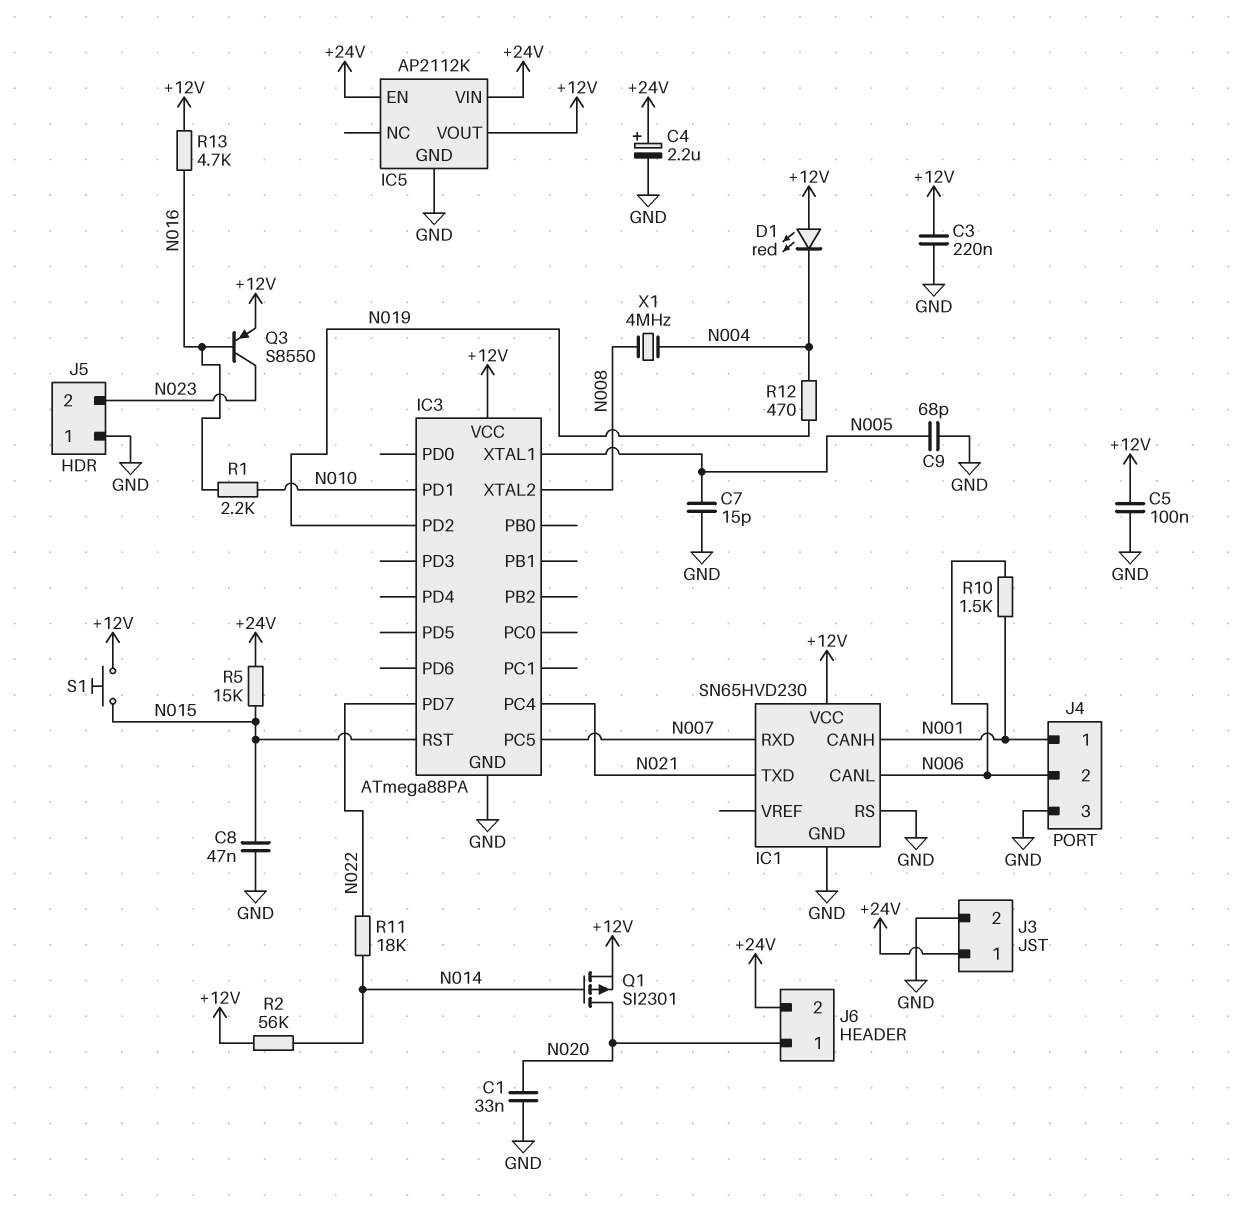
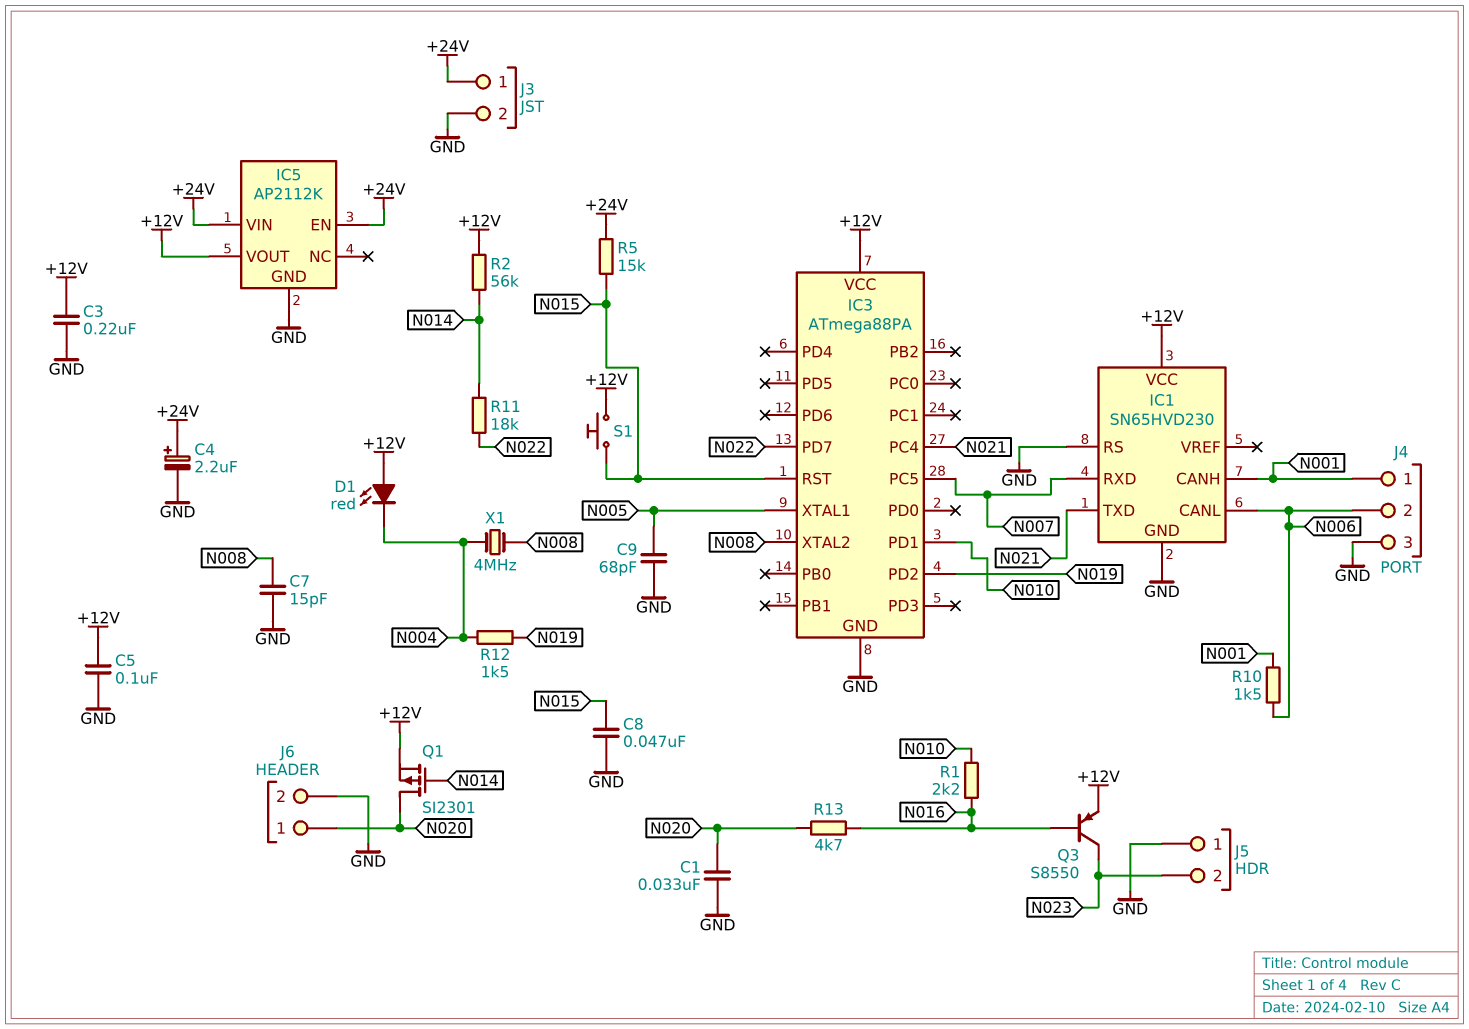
C7: 15pF (GND, N005) -> 15pF (GND, N008)
J6 pin 2: +24V -> GND
R12: 470 (N004, N019) -> 1.5k (N004, N019)
R13: 4.7k (+12V, N016) -> 4.7k (N016, N020)

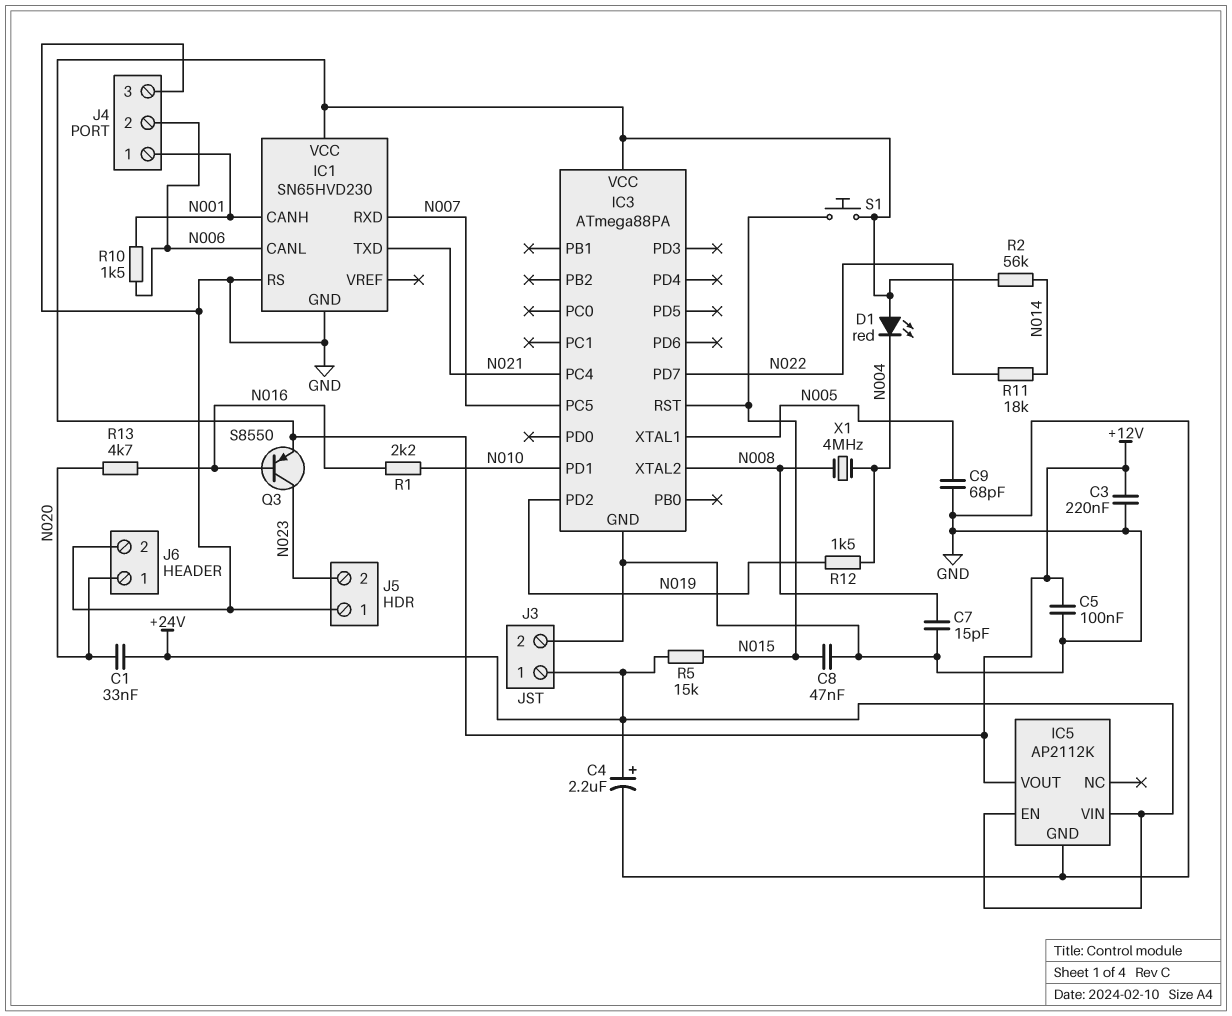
C1: 33nF (GND, N020) -> 33nF (+24V, N020)
Q1: PMOS SI2301 (G N014, D N020, S +12V) -> none

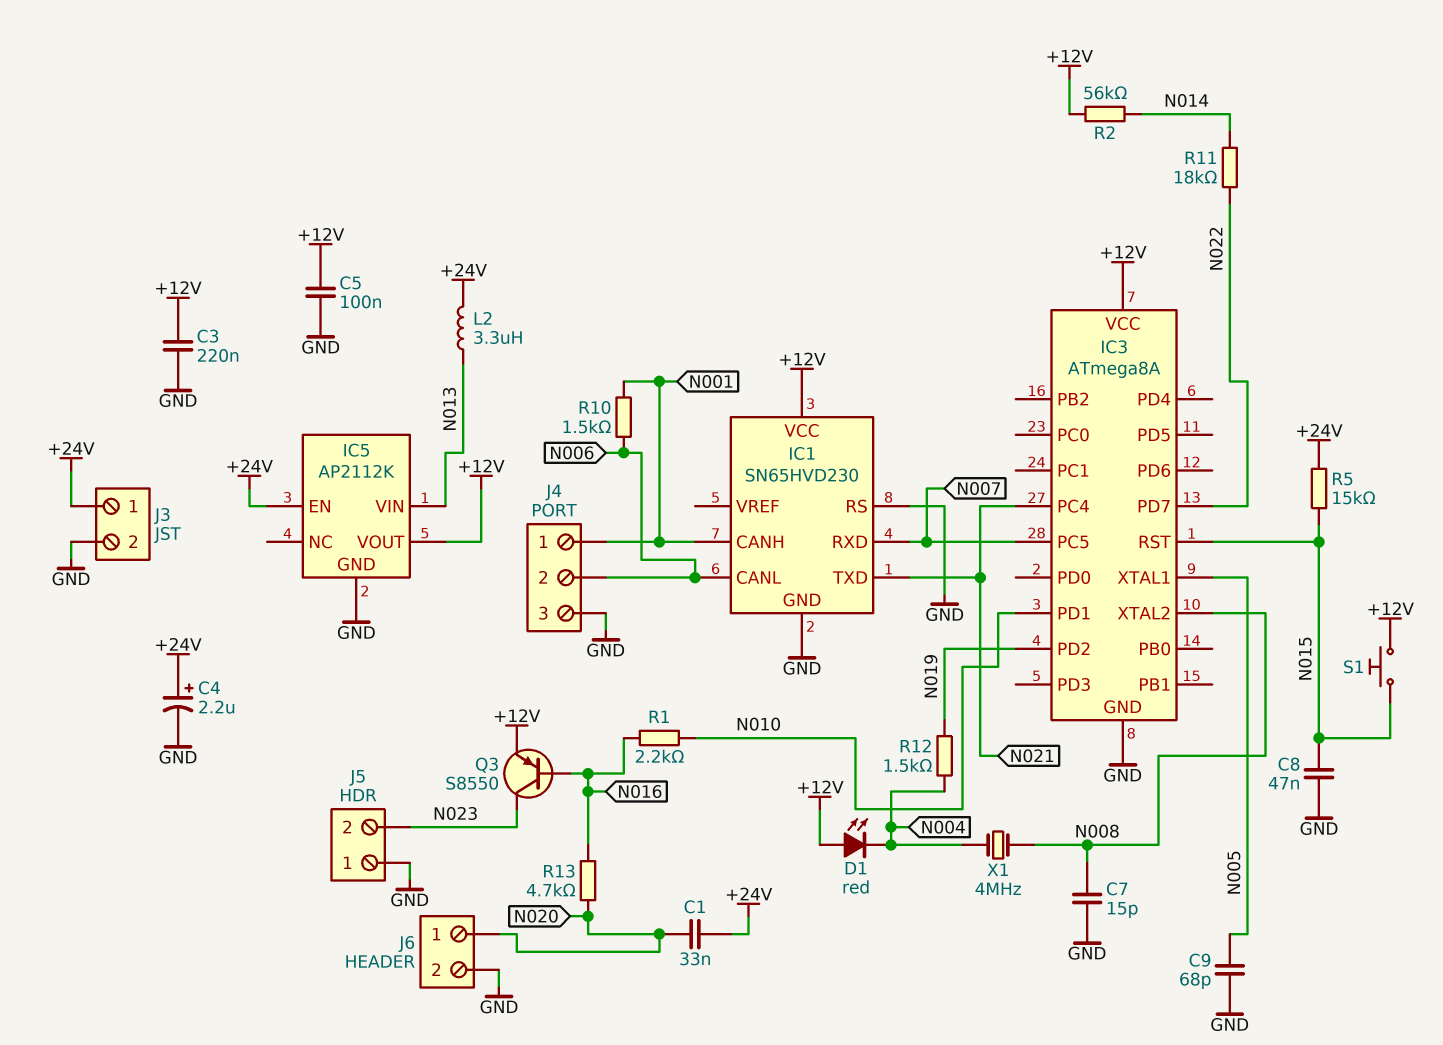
IC3: ATmega88PA -> ATmega8A
IC5 pin VIN: +24V -> N013
L2: none -> 3.3uH (+24V, N013)

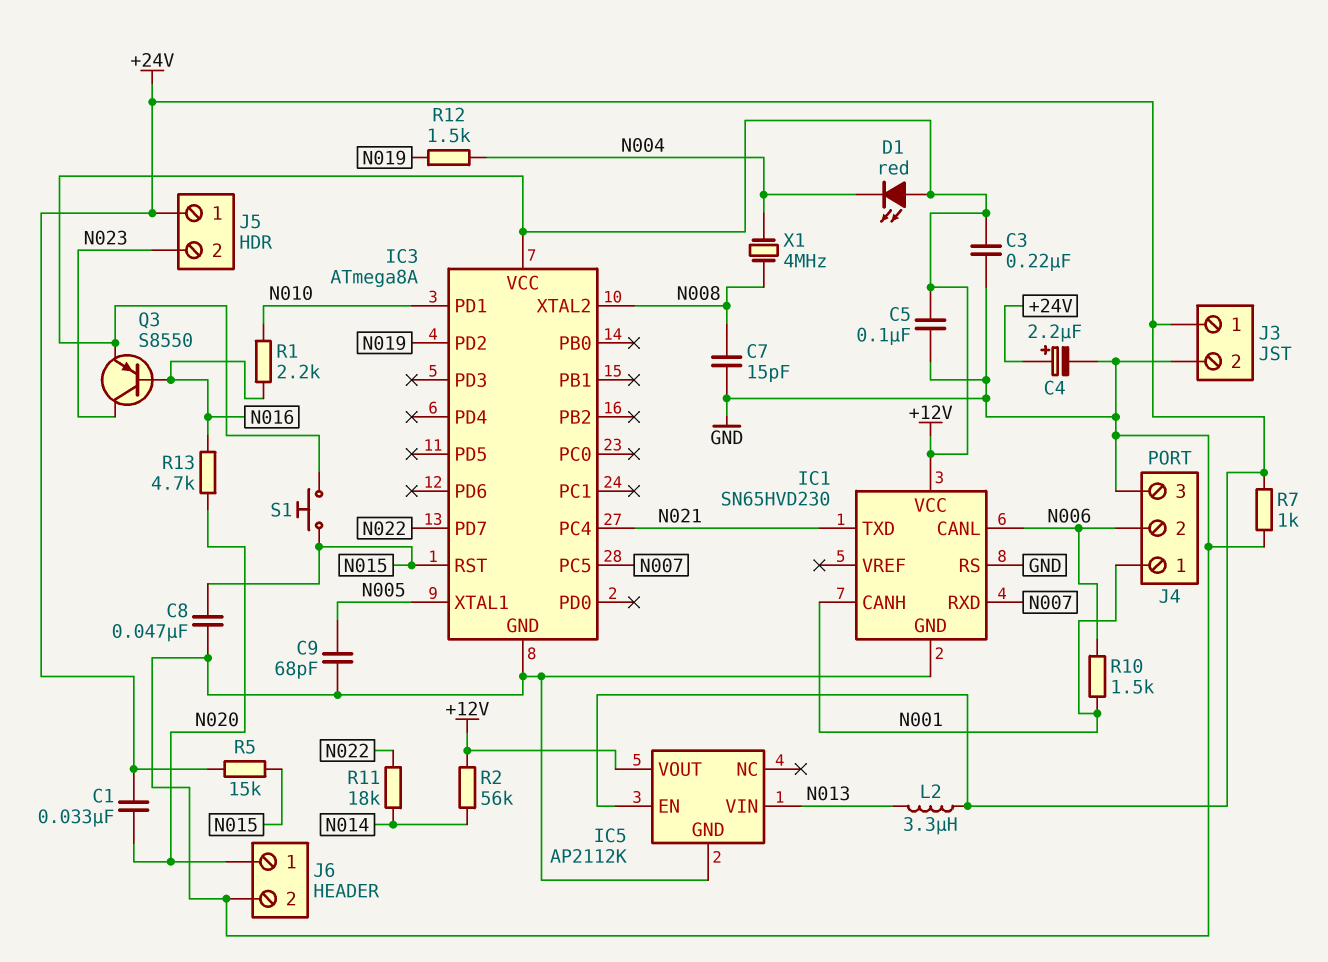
J5 pin 1: GND -> +24V
R7: none -> 1k (+24V, GND)

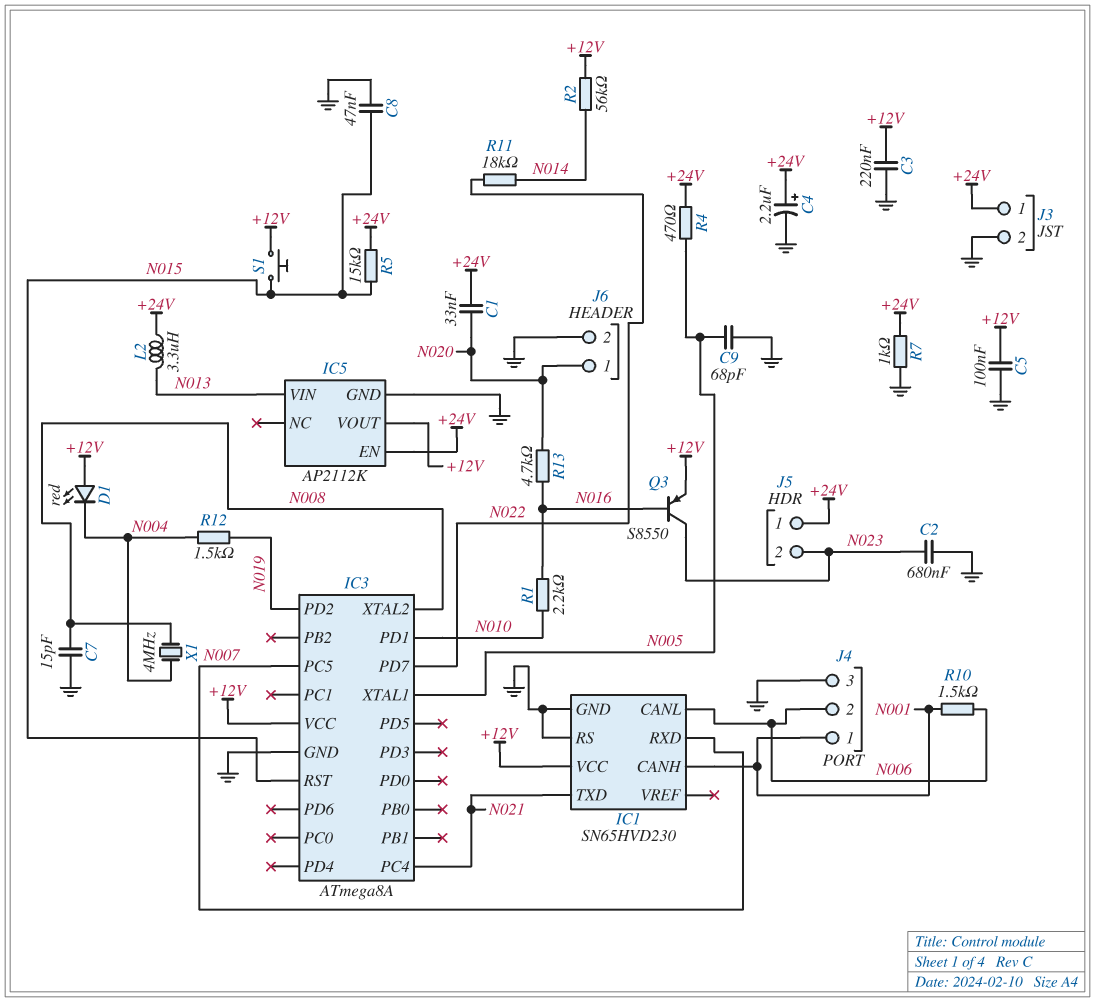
C2: none -> 680nF (GND, N023)
R4: none -> 470 (+24V, N005)

